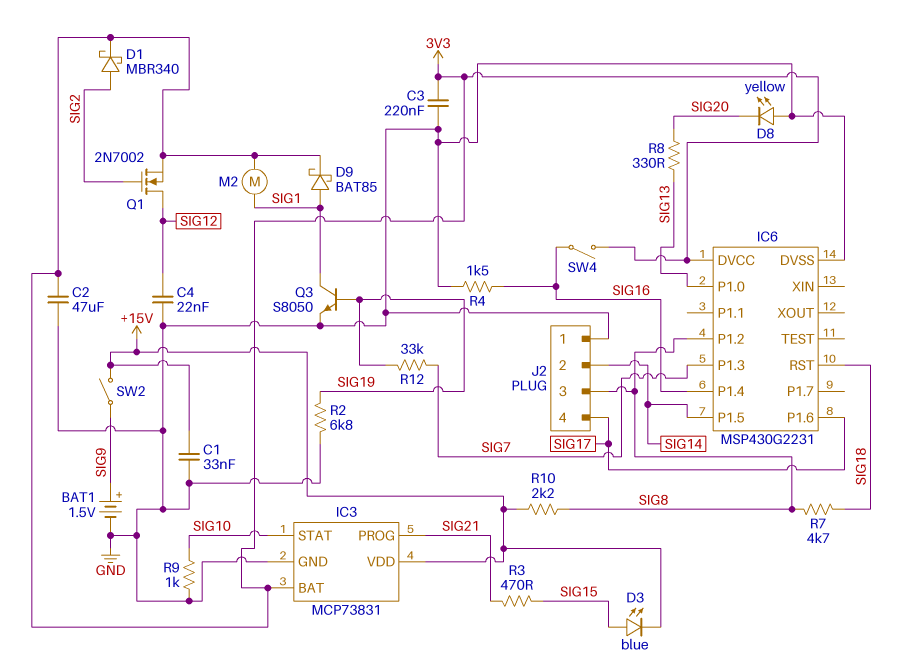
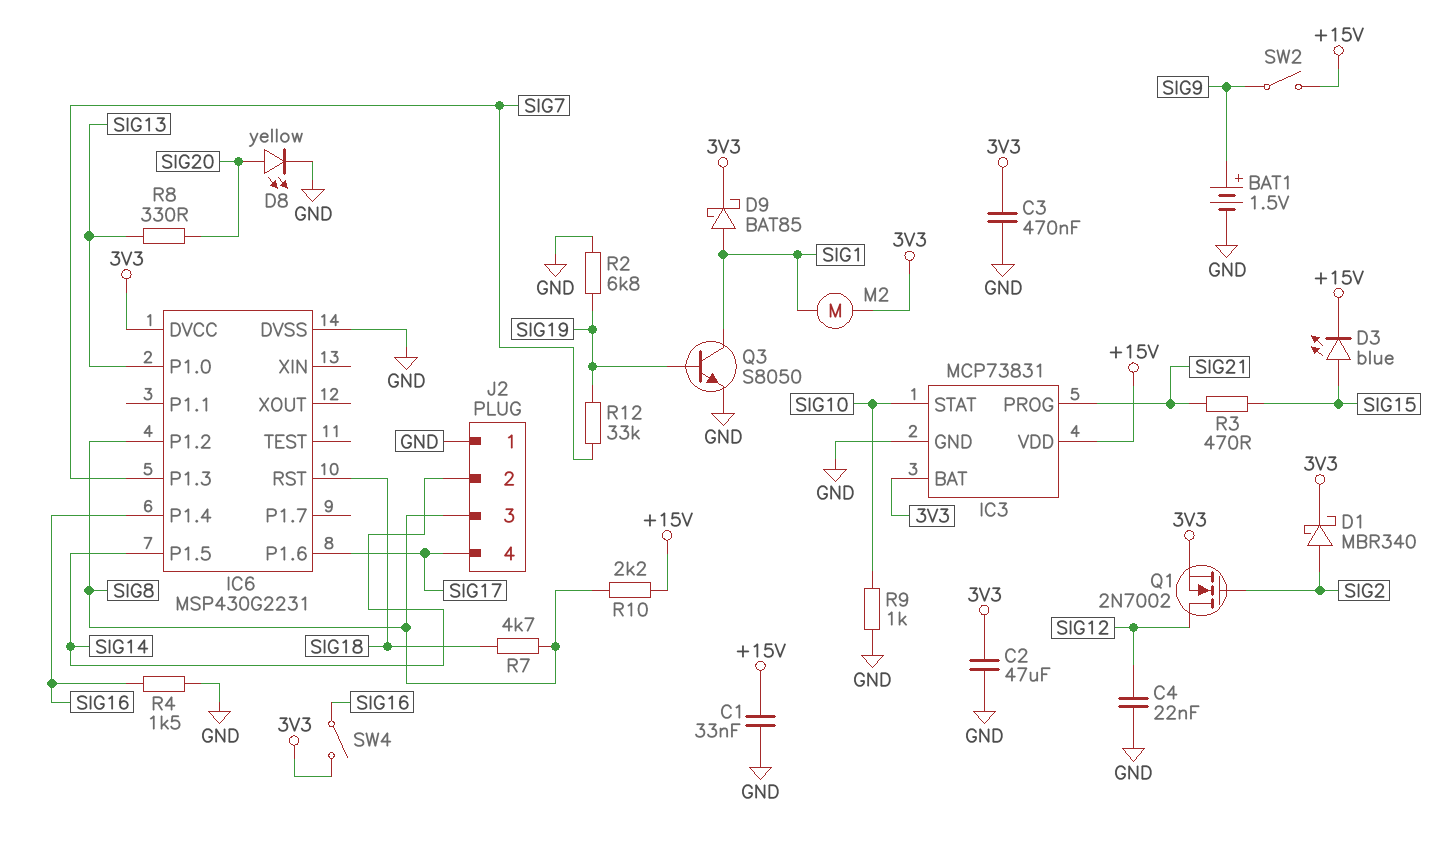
C3: 220nF (3V3, GND) -> 470nF (3V3, GND)
D8: LED yellow (A GND, K SIG20) -> LED yellow (A SIG20, K GND)

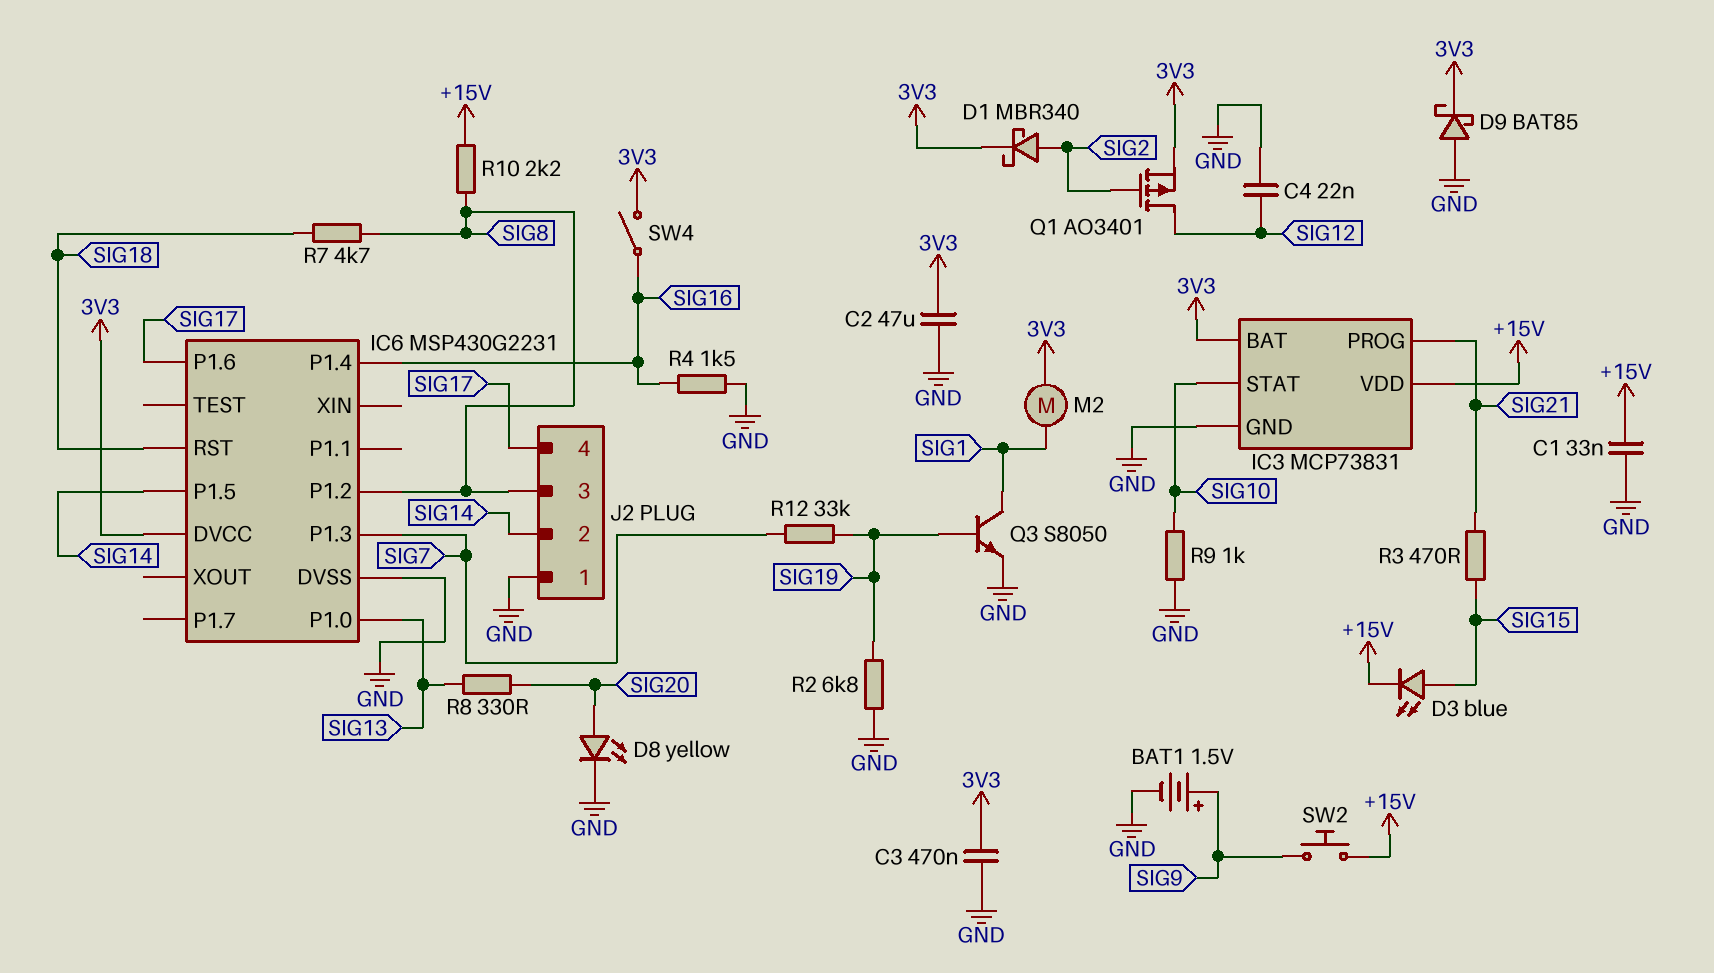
D9: schottky BAT85 (A SIG1, K 3V3) -> schottky BAT85 (A GND, K 3V3)
Q1: NMOS 2N7002 (G SIG2, D SIG12, S 3V3) -> PMOS AO3401 (G SIG2, D SIG12, S 3V3)
SW2: switch (+15V, SIG9) -> button (+15V, SIG9)

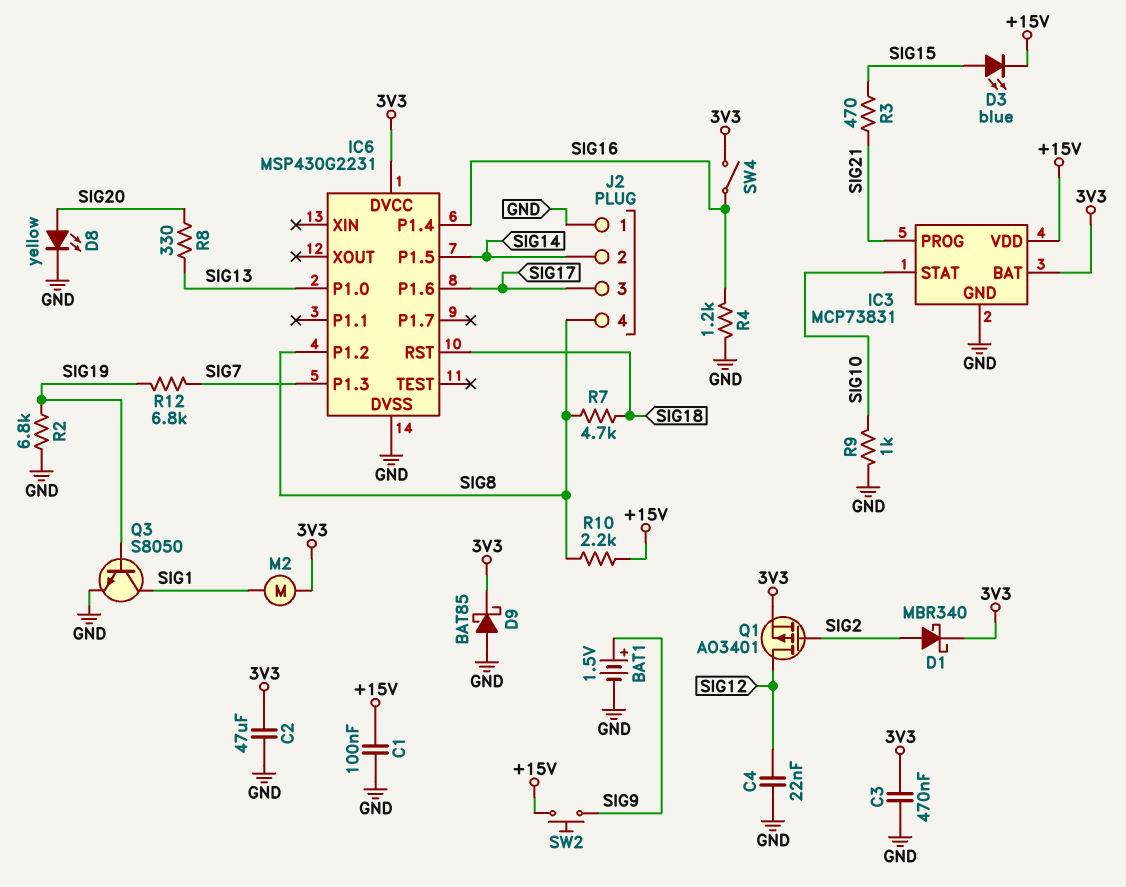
C1: 33nF (+15V, GND) -> 100nF (+15V, GND)
J2 pin 3: SIG8 -> SIG17
J2 pin 4: SIG17 -> SIG8
R4: 1.5k (GND, SIG16) -> 1.2k (GND, SIG16)
R12: 33k (SIG7, SIG19) -> 6.8k (SIG7, SIG19)

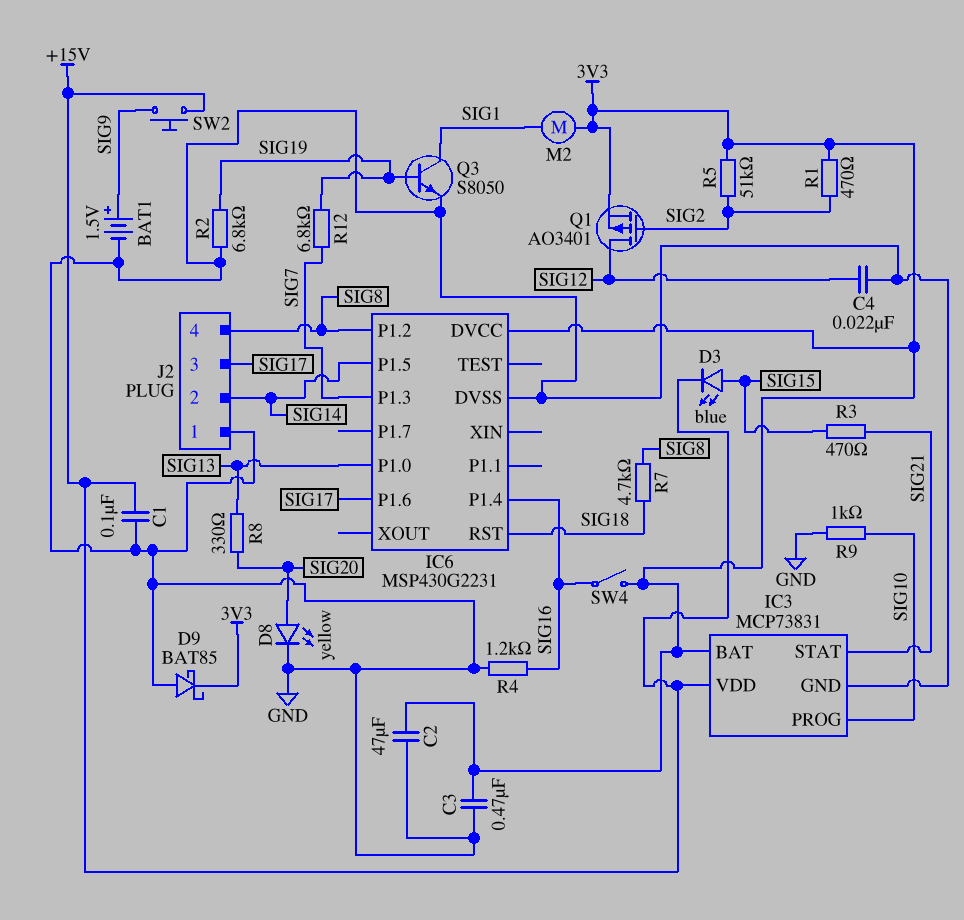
D1: schottky MBR340 (A SIG2, K 3V3) -> none
IC3 pin PROG: SIG21 -> SIG10
IC3 pin STAT: SIG10 -> SIG21
R1: none -> 470 (3V3, SIG2)
R5: none -> 51k (3V3, SIG2)
R10: 2.2k (+15V, SIG8) -> none

